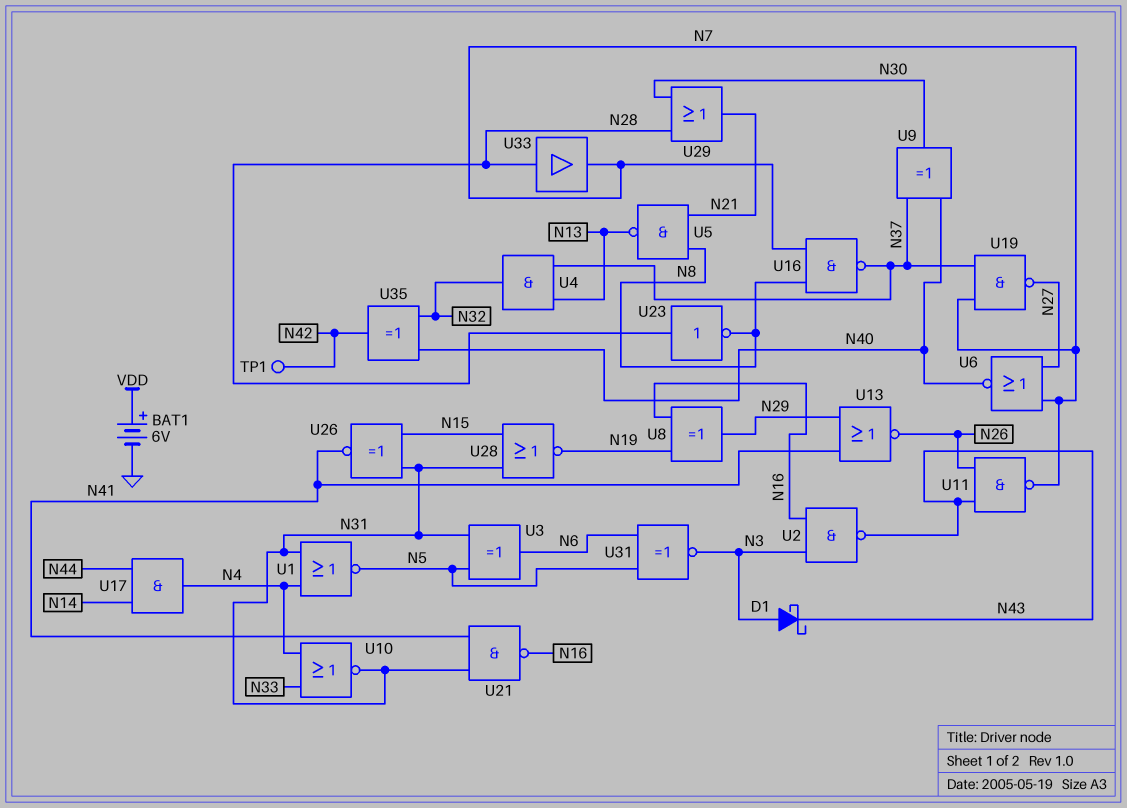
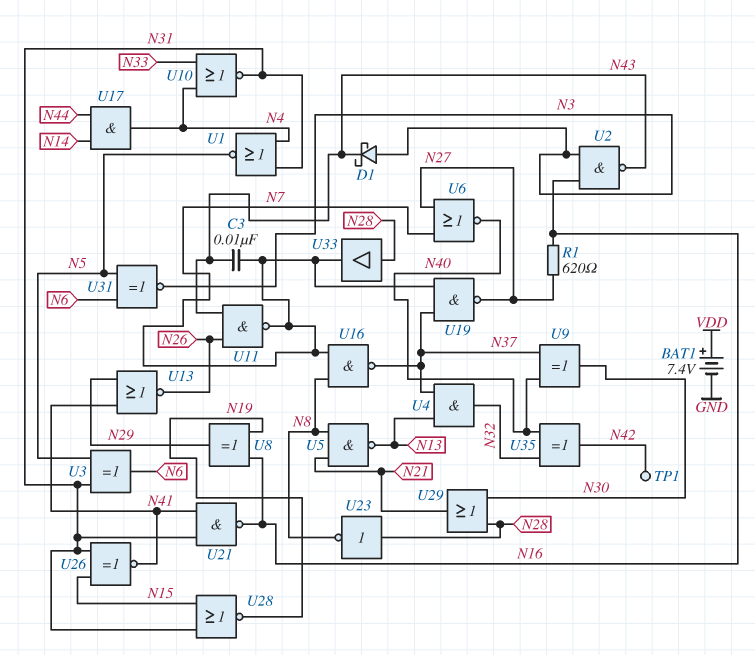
BAT1: 6V (plus VDD, minus GND) -> 7.4V (plus VDD, minus GND)
C3: none -> 10nF (N7, N43)
R1: none -> 620 (N16, N27)

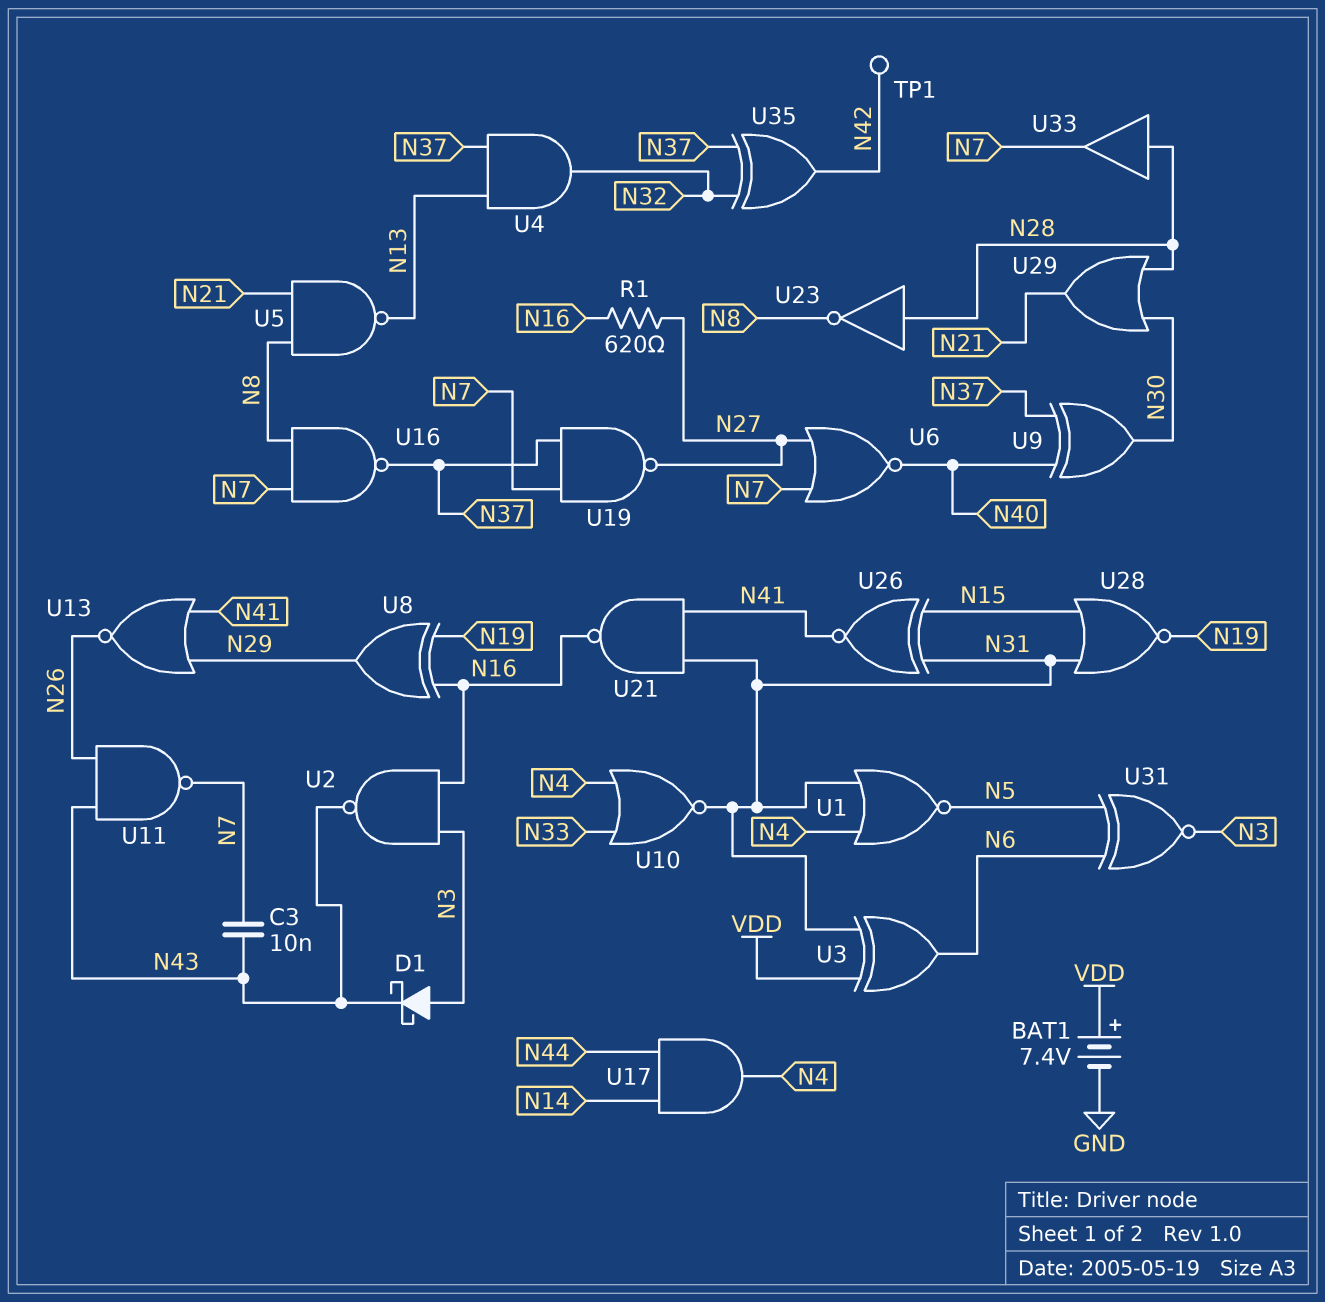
U3: XOR (in N5, in N31, out N6) -> XOR (in N31, in VDD, out N6)
U35: XOR (in N32, in N40, out N42) -> XOR (in N32, in N37, out N42)

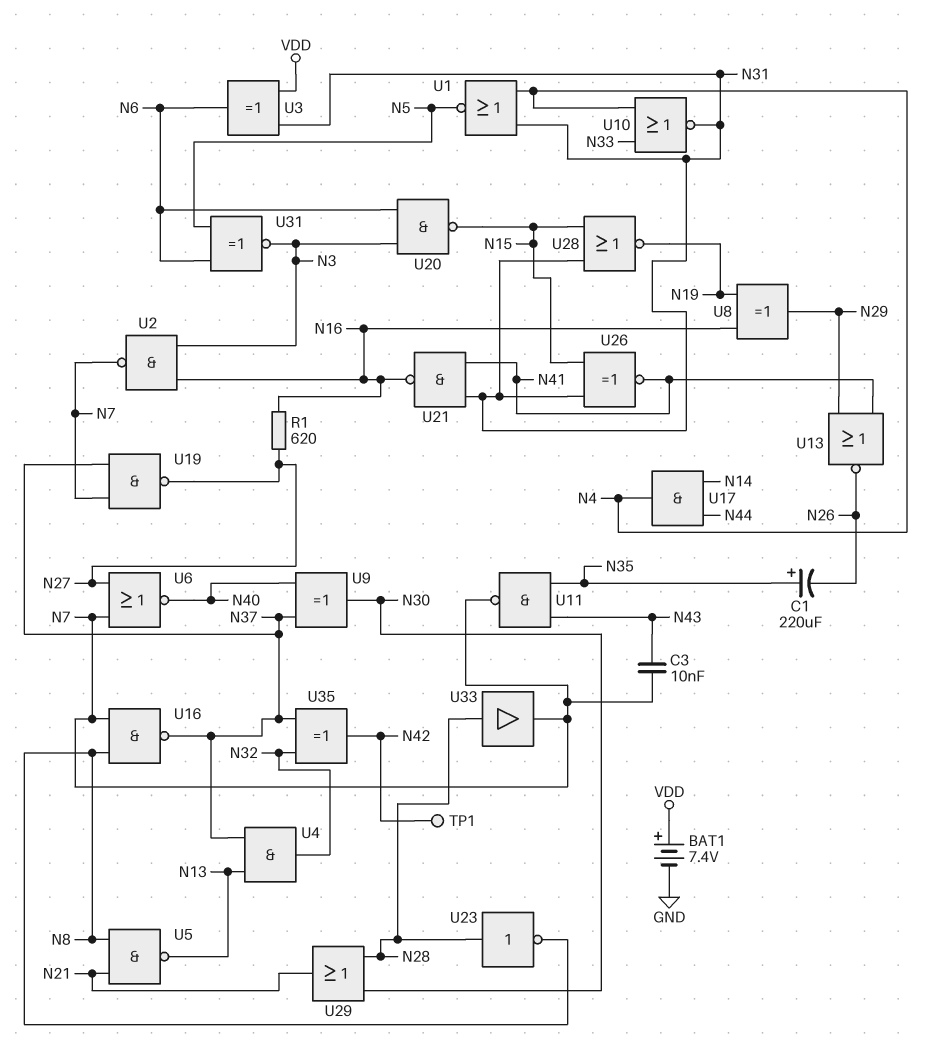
C1: none -> 220uF (plus N35, minus N26)
D1: schottky (A N3, K N43) -> none
U2: NAND (in N3, in N16, out N43) -> NAND (in N3, in N16, out N7)
U11: NAND (in N26, in N43, out N7) -> NAND (in N35, in N43, out N7)
U20: none -> NAND (in N3, in N6, out N15)

